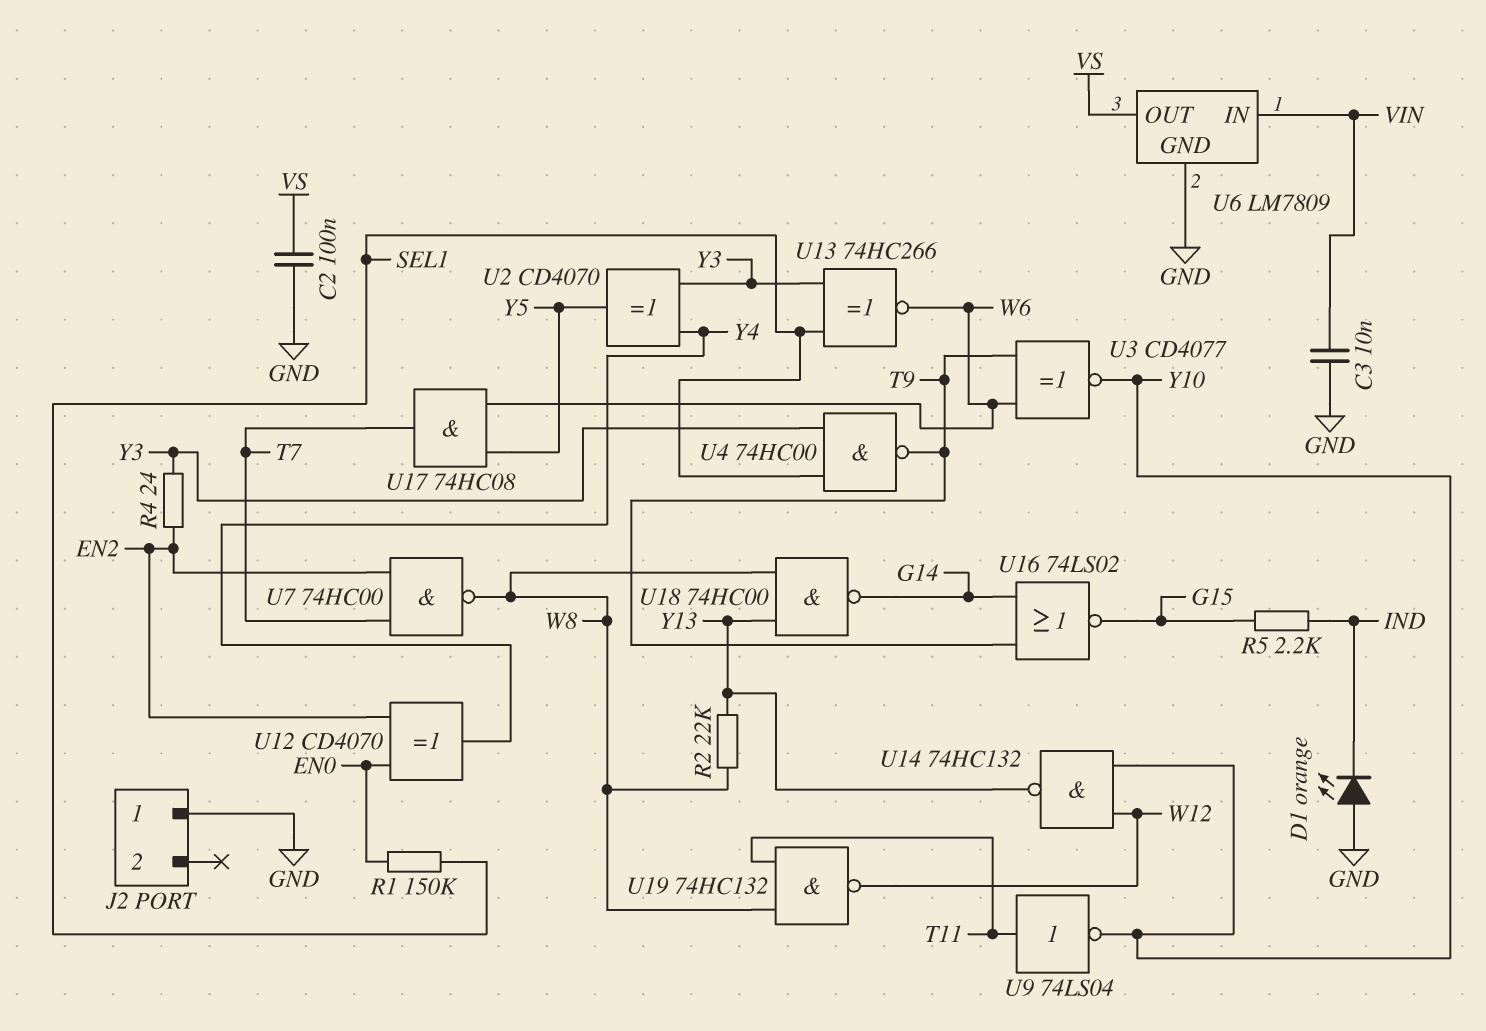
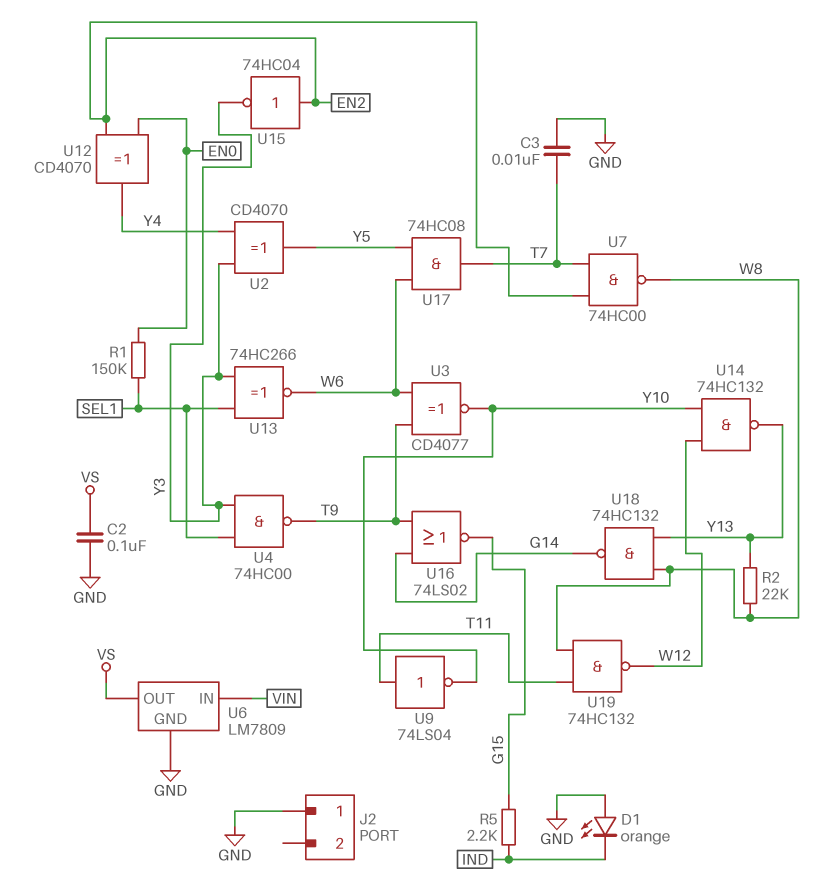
C3: 10nF (GND, VIN) -> 10nF (GND, T7)
R4: 24 (EN2, Y3) -> none
U15: none -> NOT 74HC04 (in EN2, out Y3)
U18: NAND 74HC00 (in W8, in Y13, out G14) -> NAND 74HC132 (in W8, in Y13, out G14)

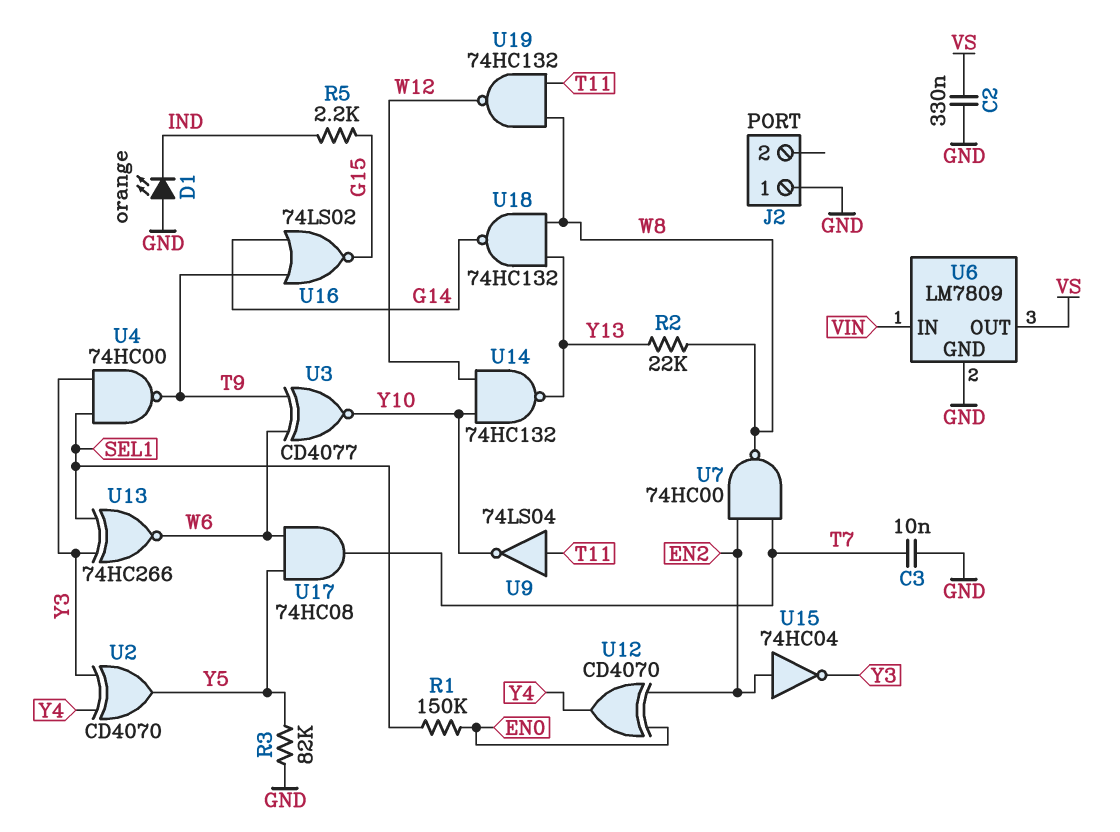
C2: 100nF (GND, VS) -> 330nF (GND, VS)
R3: none -> 82k (GND, Y5)

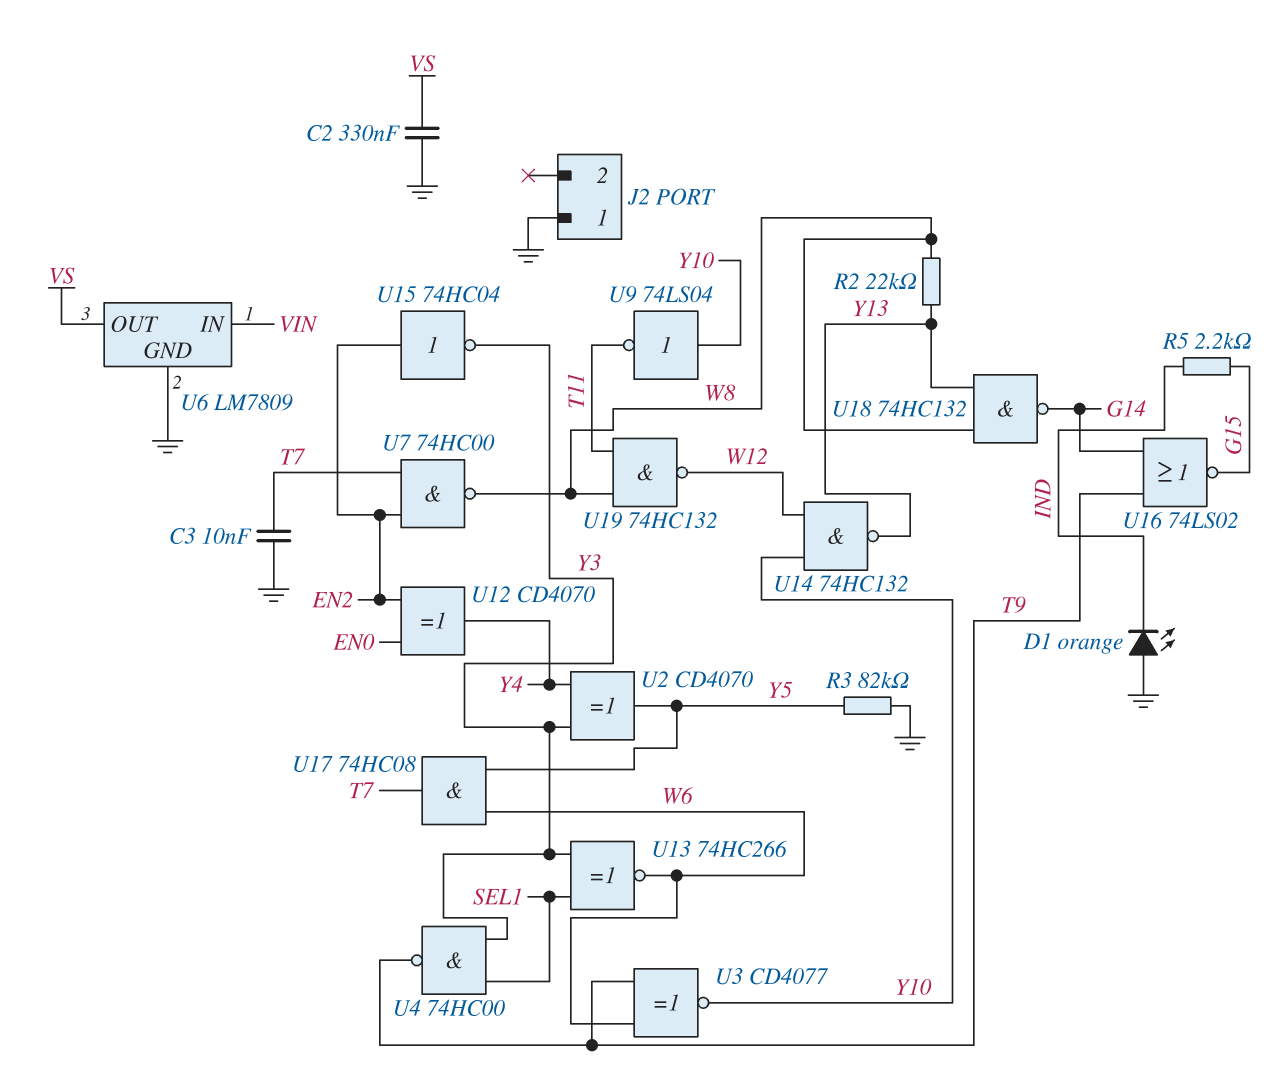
R1: 150k (EN0, SEL1) -> none
U9: NOT 74LS04 (in T11, out Y10) -> NOT 74LS04 (in Y10, out T11)

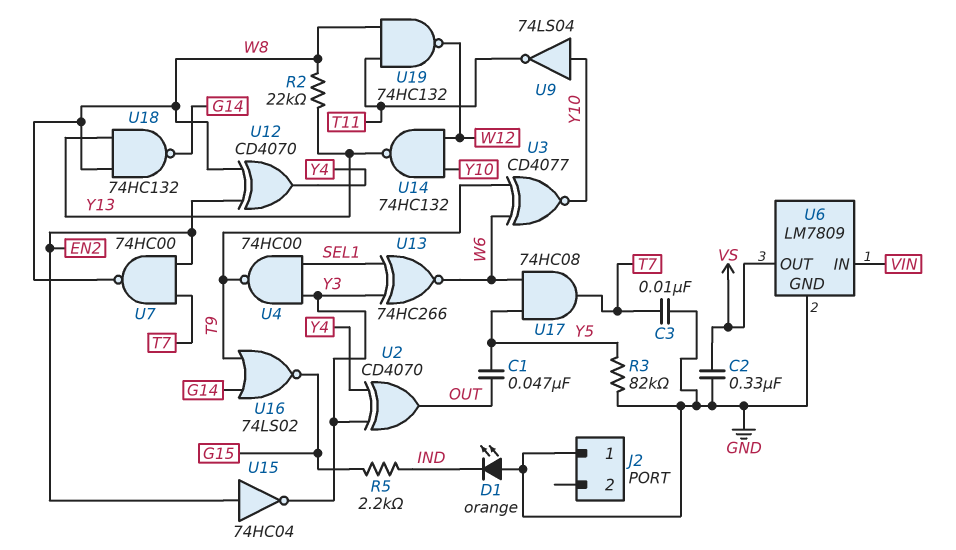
C1: none -> 47nF (OUT, Y5)
U2: XOR CD4070 (in Y3, in Y4, out Y5) -> XOR CD4070 (in Y3, in Y4, out OUT)
U12: XOR CD4070 (in EN0, in EN2, out Y4) -> XOR CD4070 (in EN2, in W8, out Y4)

